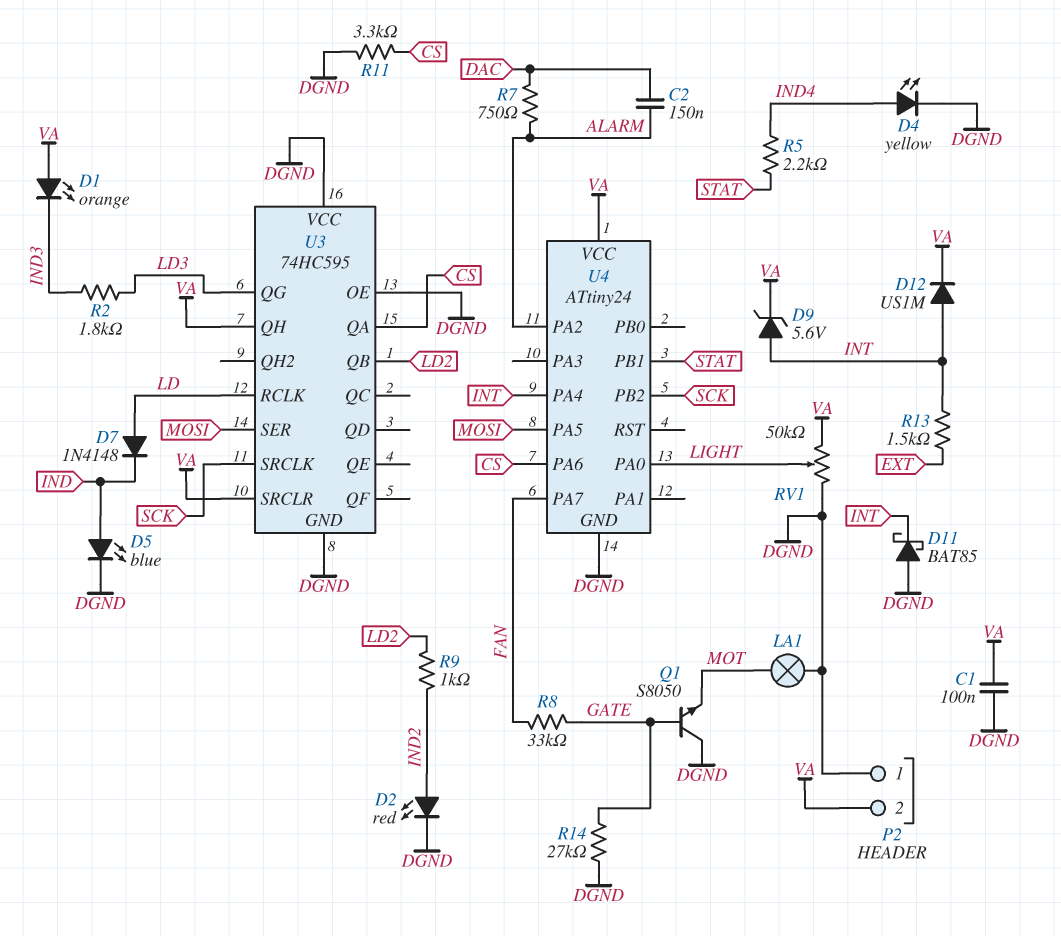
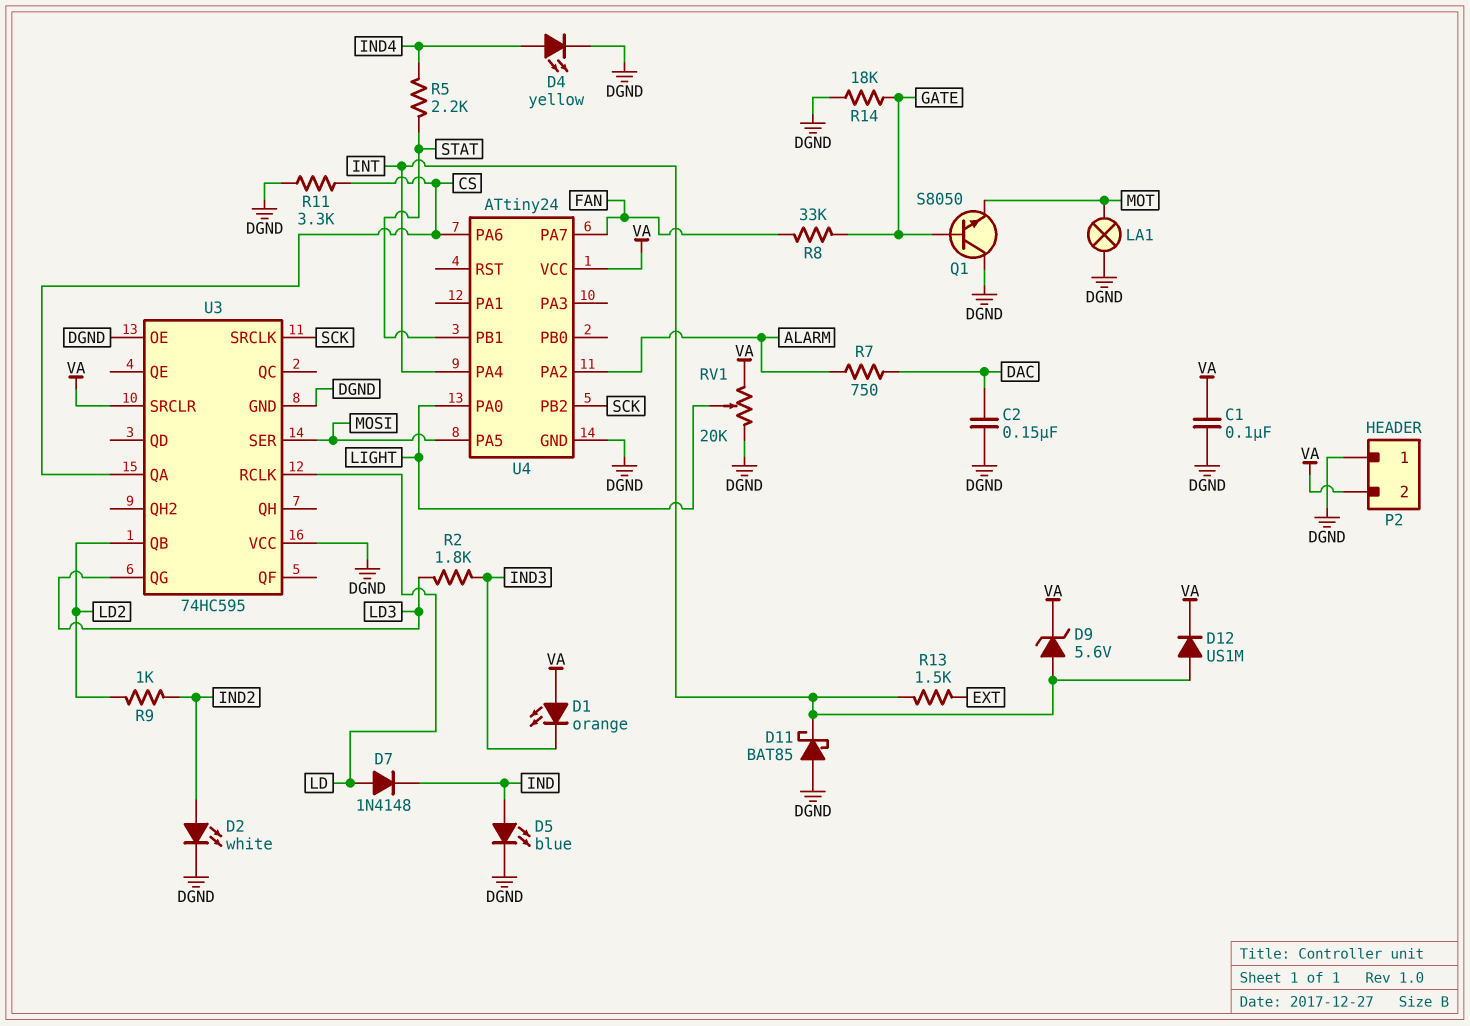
C2: 150nF (ALARM, DAC) -> 150nF (DAC, DGND)
D2: LED red (A IND2, K DGND) -> LED white (A IND2, K DGND)
R14: 27k (DGND, GATE) -> 18k (DGND, GATE)
RV1: 50k (DGND, VA, wiper LIGHT) -> 20k (DGND, VA, wiper LIGHT)
U3 pin QH: VA -> none

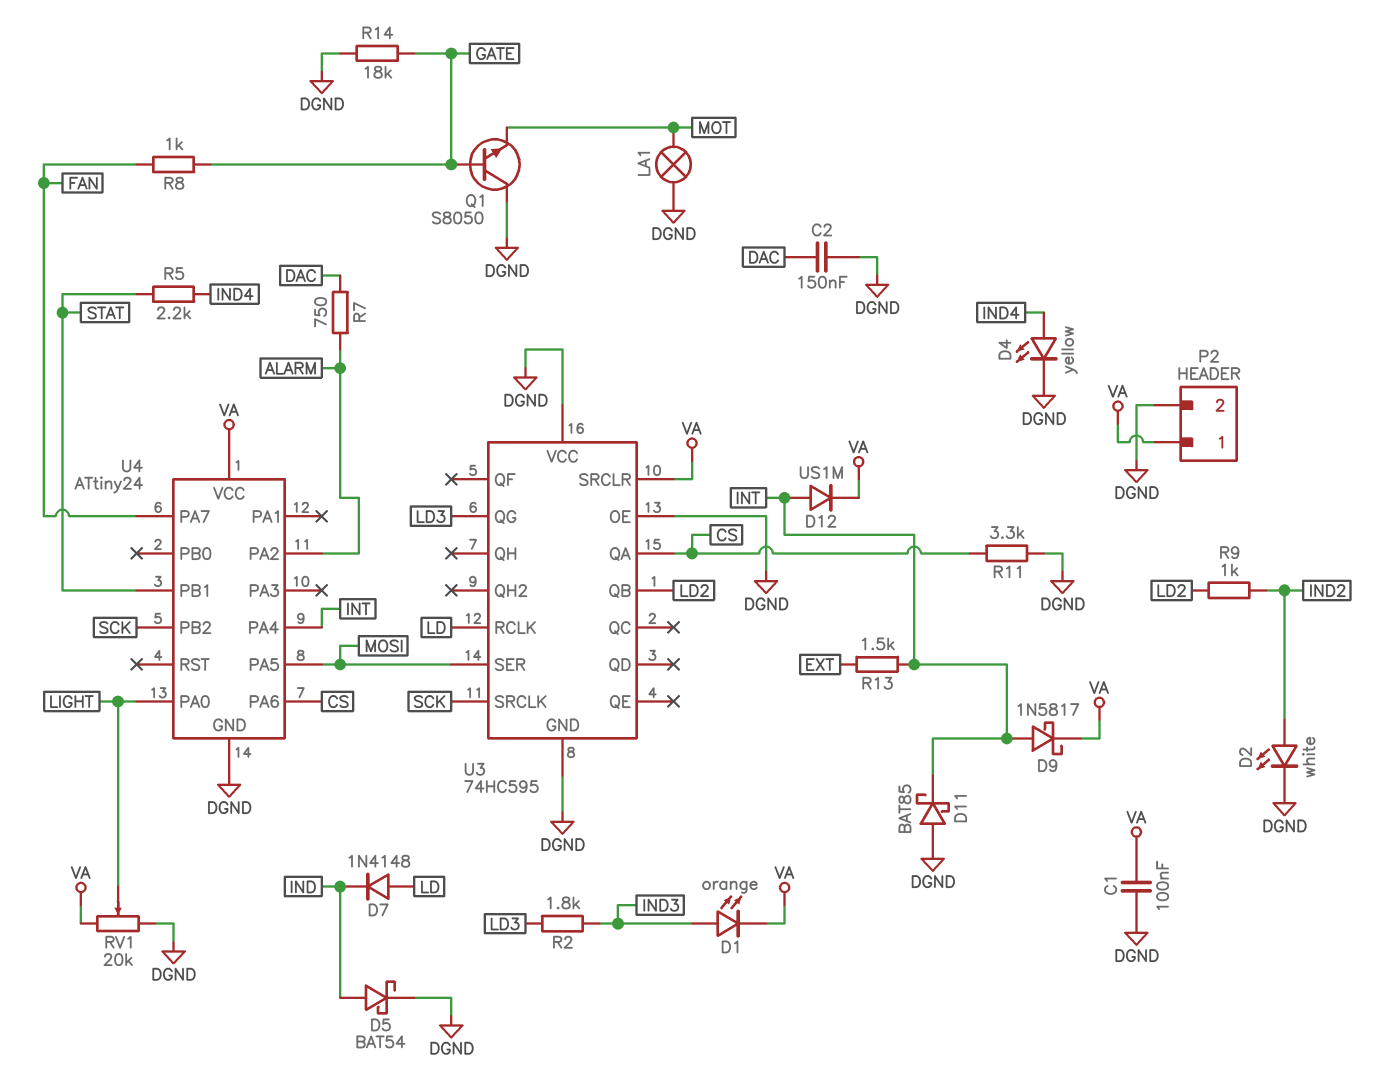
D1: LED orange (A VA, K IND3) -> LED orange (A IND3, K VA)
D5: LED blue (A IND, K DGND) -> schottky BAT54 (A IND, K DGND)
D9: zener 5.6V (A INT, K VA) -> schottky 1N5817 (A INT, K VA)
P2 pin 1: DGND -> VA
P2 pin 2: VA -> DGND
R8: 33k (FAN, GATE) -> 1k (FAN, GATE)

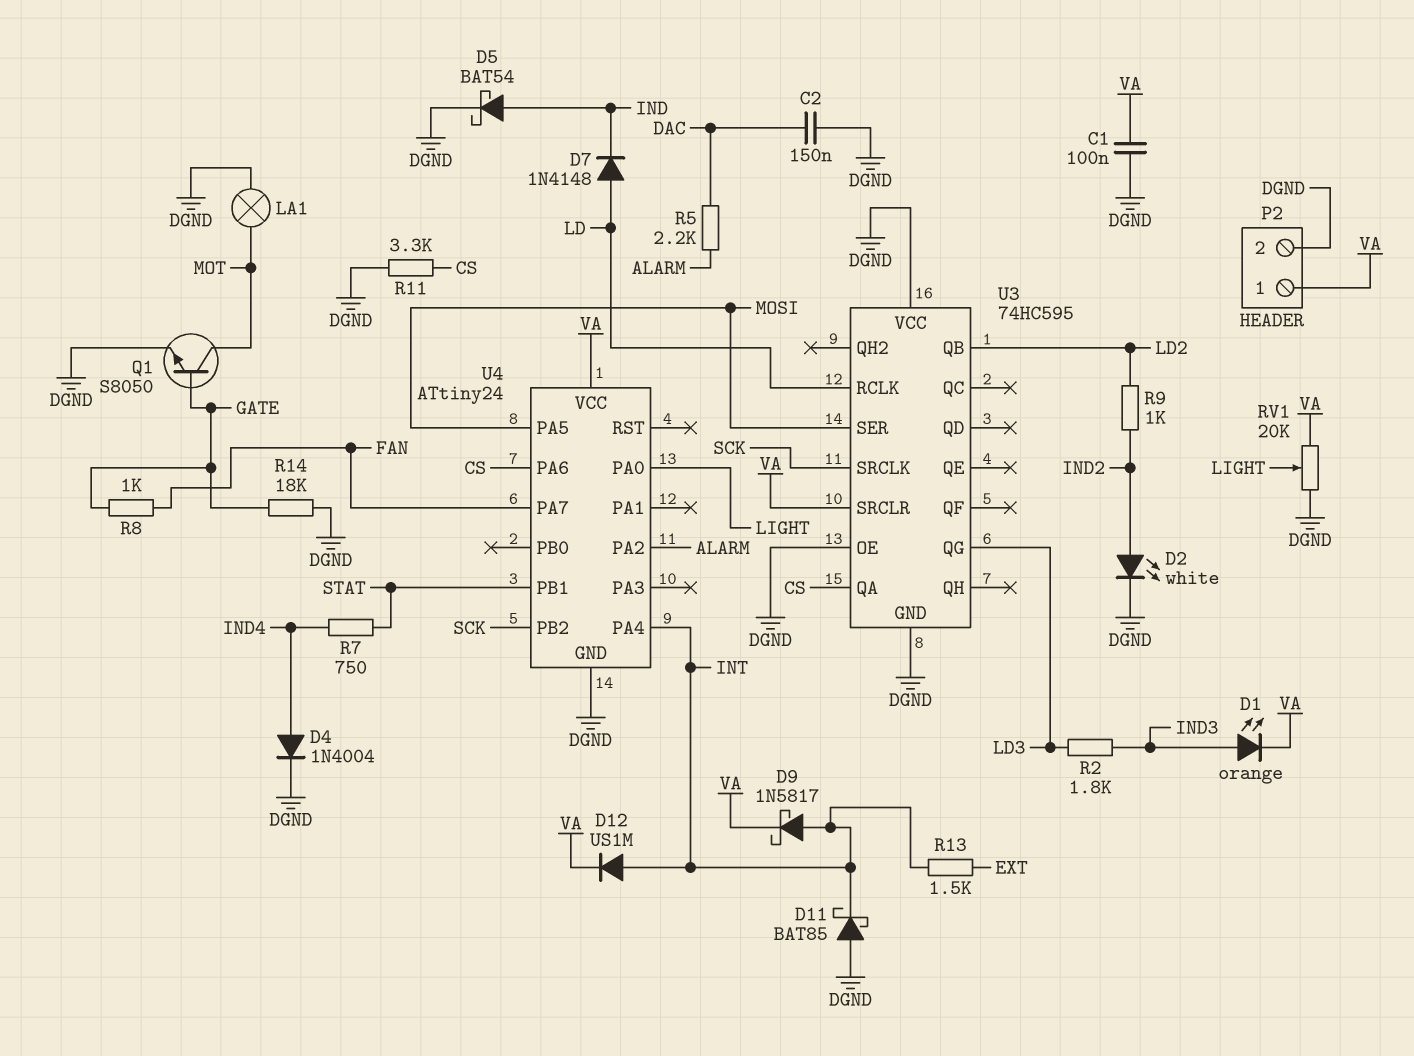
D4: LED yellow (A IND4, K DGND) -> diode 1N4004 (A IND4, K DGND)
Q1: NPN S8050 (B GATE, C DGND, E MOT) -> NPN S8050 (B GATE, C MOT, E DGND)
R5: 2.2k (IND4, STAT) -> 2.2k (ALARM, DAC)
R7: 750 (ALARM, DAC) -> 750 (IND4, STAT)

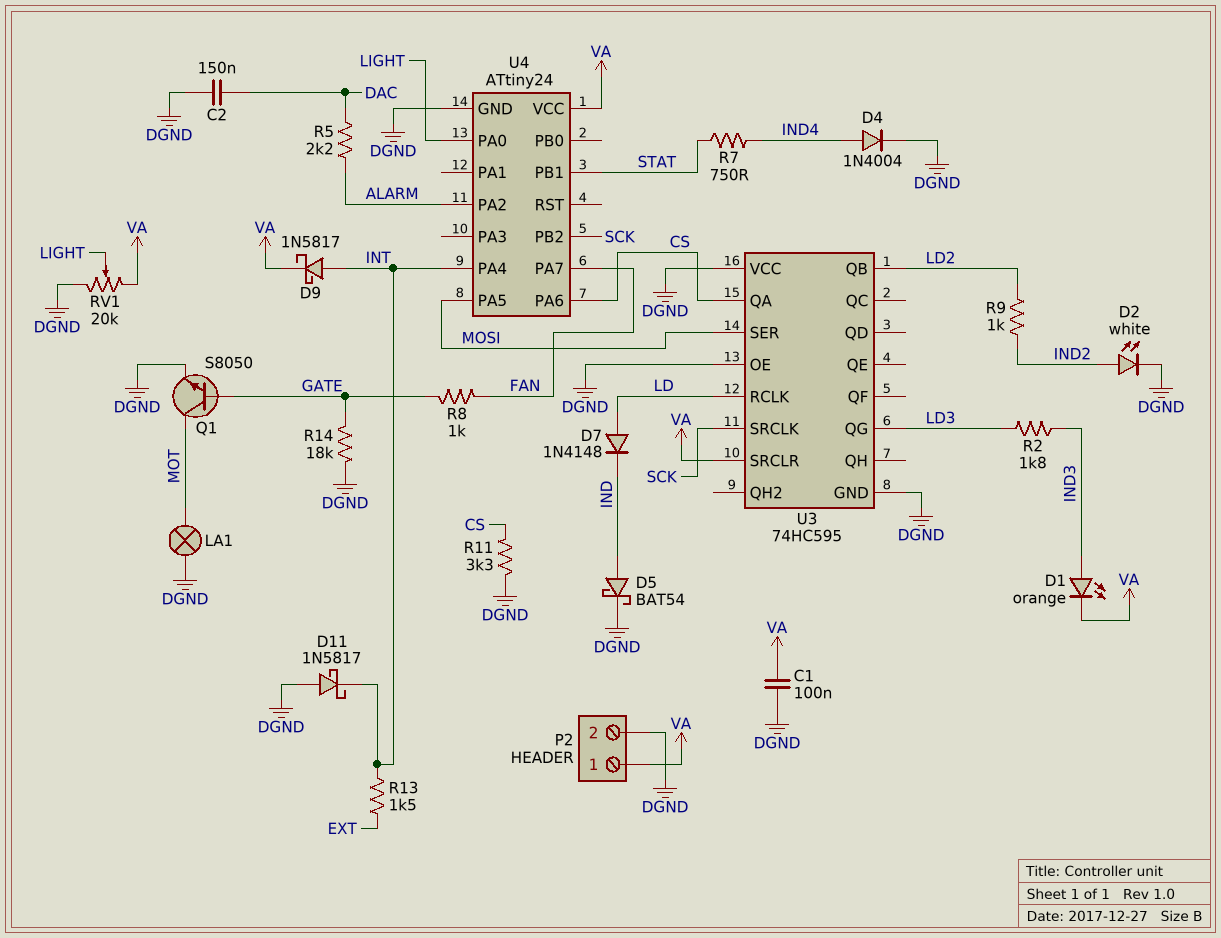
D11: schottky BAT85 (A DGND, K INT) -> schottky 1N5817 (A DGND, K INT)
D12: diode US1M (A INT, K VA) -> none

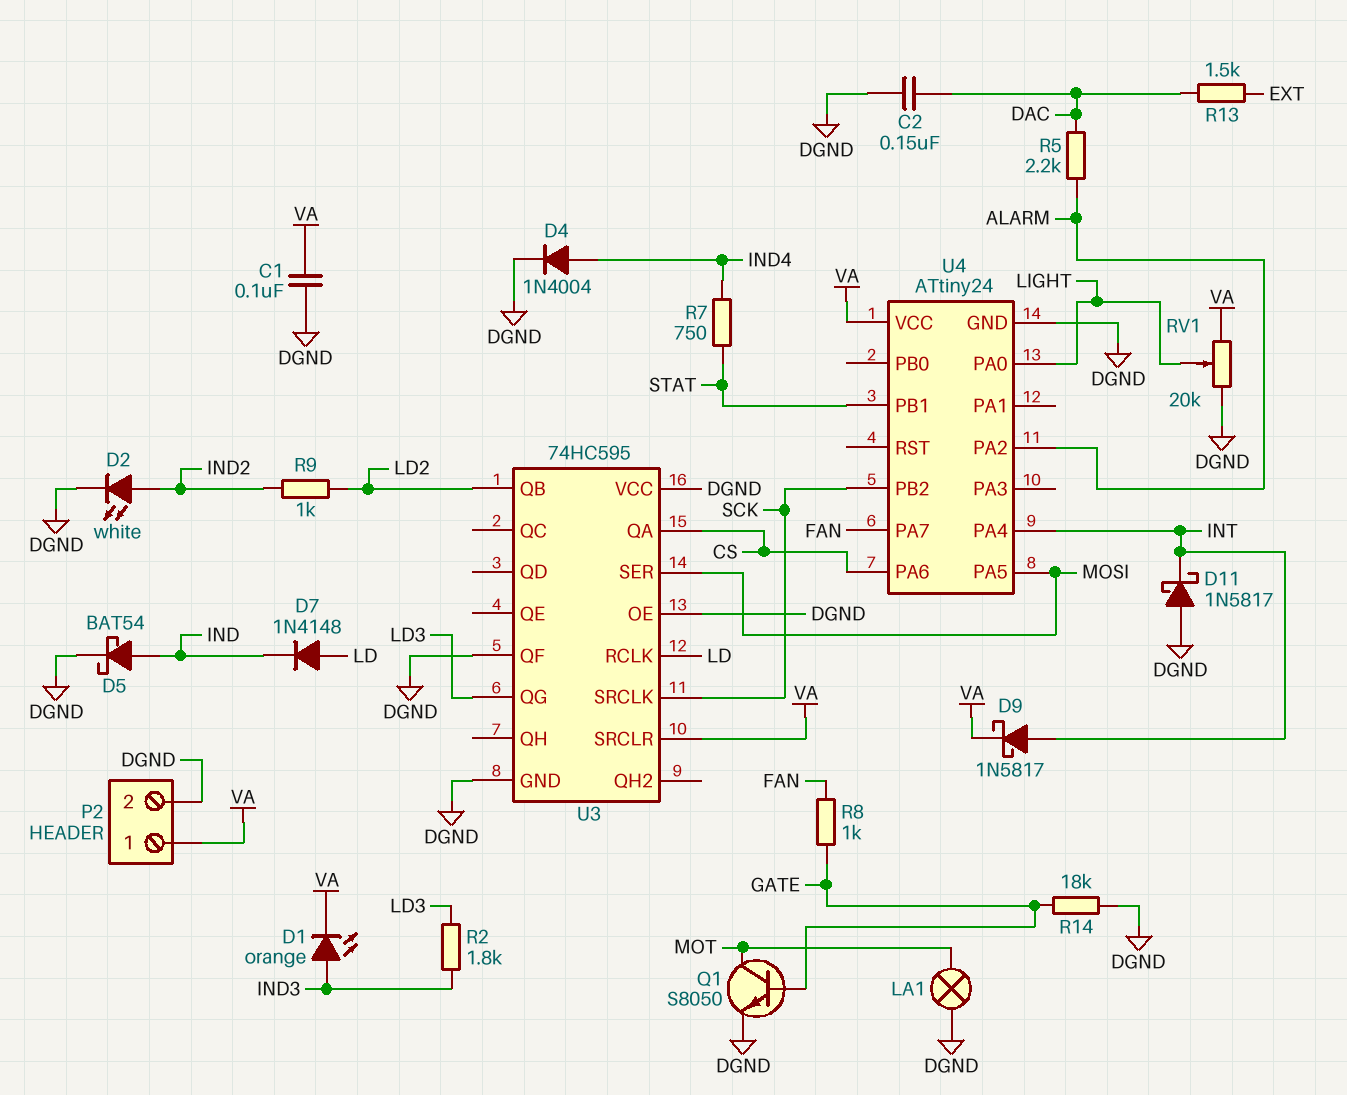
R11: 3.3k (CS, DGND) -> none
R13: 1.5k (EXT, INT) -> 1.5k (DAC, EXT)
U3 pin QF: none -> DGND

